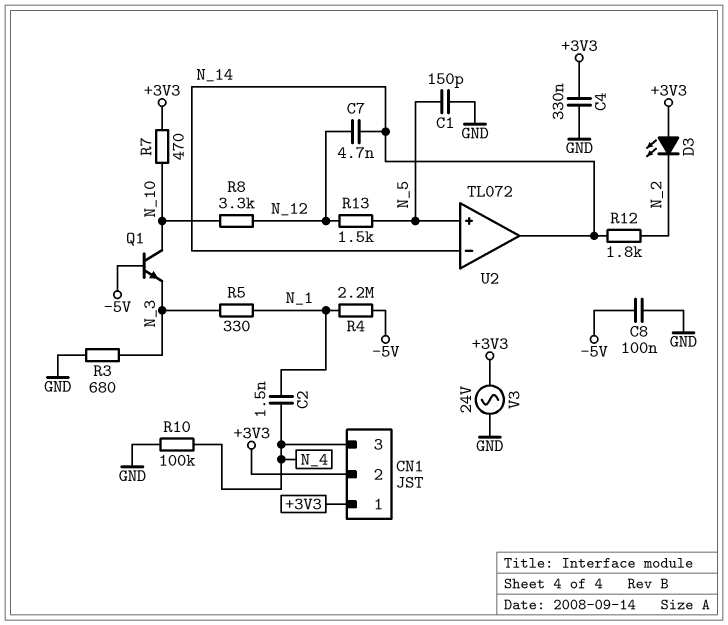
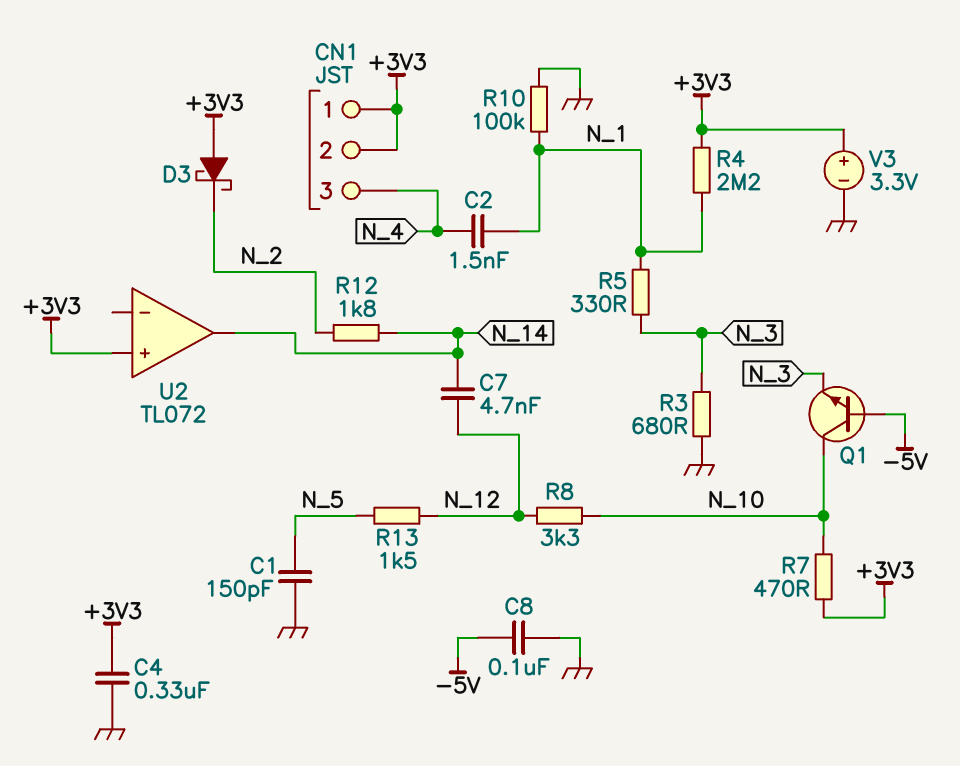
D3: LED (A +3V3, K N_2) -> schottky (A +3V3, K N_2)
R4: 2.2M (-5V, N_1) -> 2.2M (+3V3, N_1)
R10: 100k (GND, N_4) -> 100k (GND, N_1)
U2 pin in+: N_5 -> +3V3
U2 pin in-: N_14 -> none
V3: AC 24V (+3V3, GND) -> 3.3V (plus +3V3, minus GND)

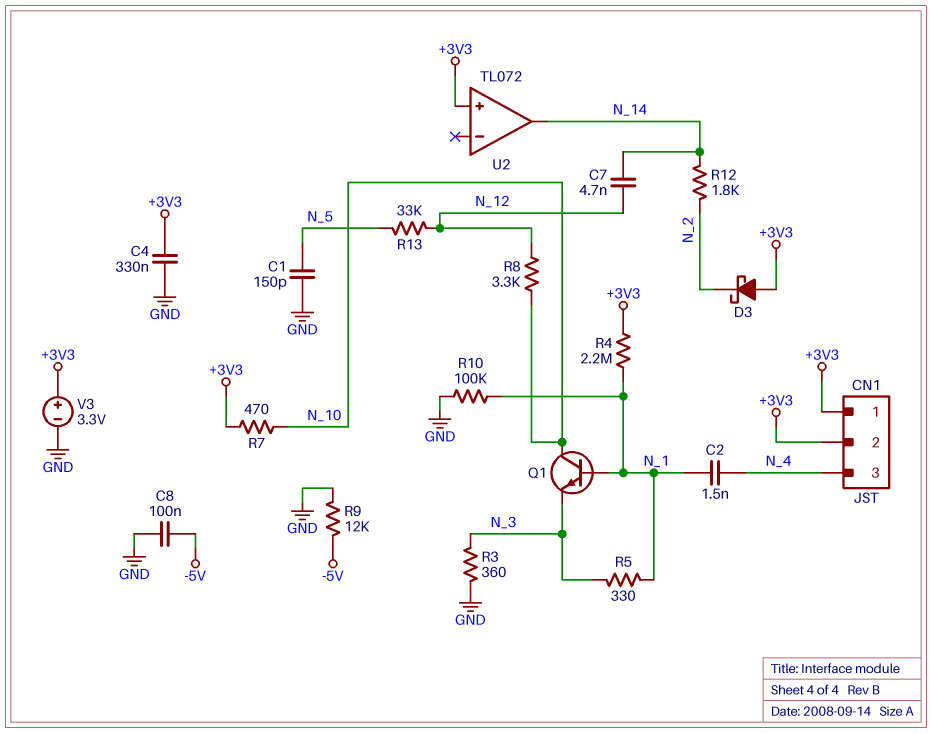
Q1: NPN (B -5V, C N_10, E N_3) -> NPN (B N_1, C N_10, E N_3)
R3: 680 (GND, N_3) -> 360 (GND, N_3)
R9: none -> 12k (-5V, GND)
R13: 1.5k (N_5, N_12) -> 33k (N_5, N_12)

